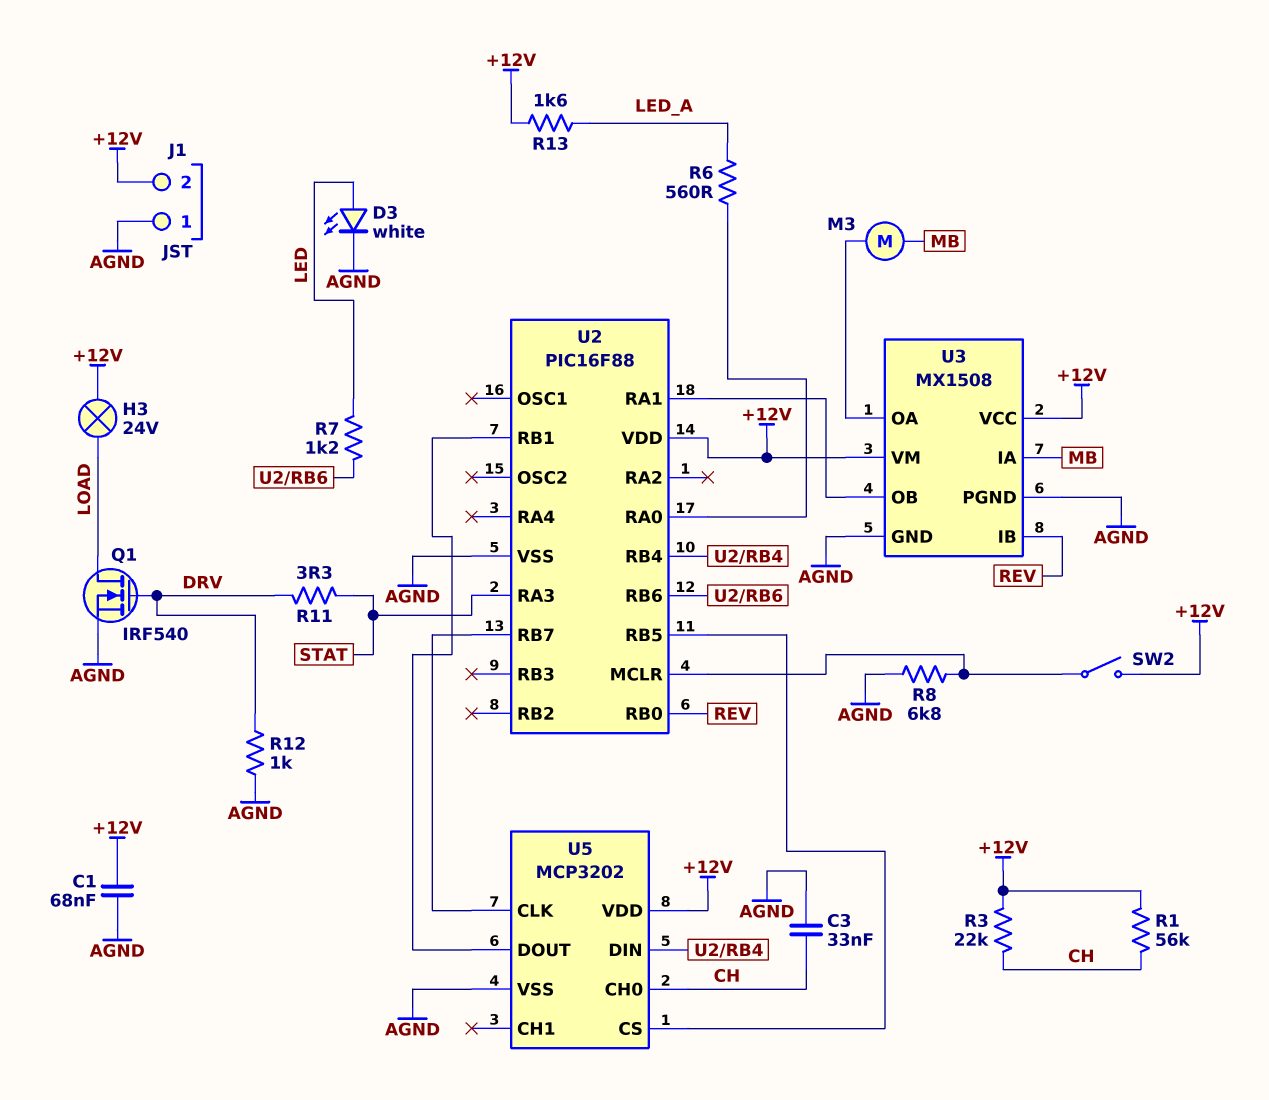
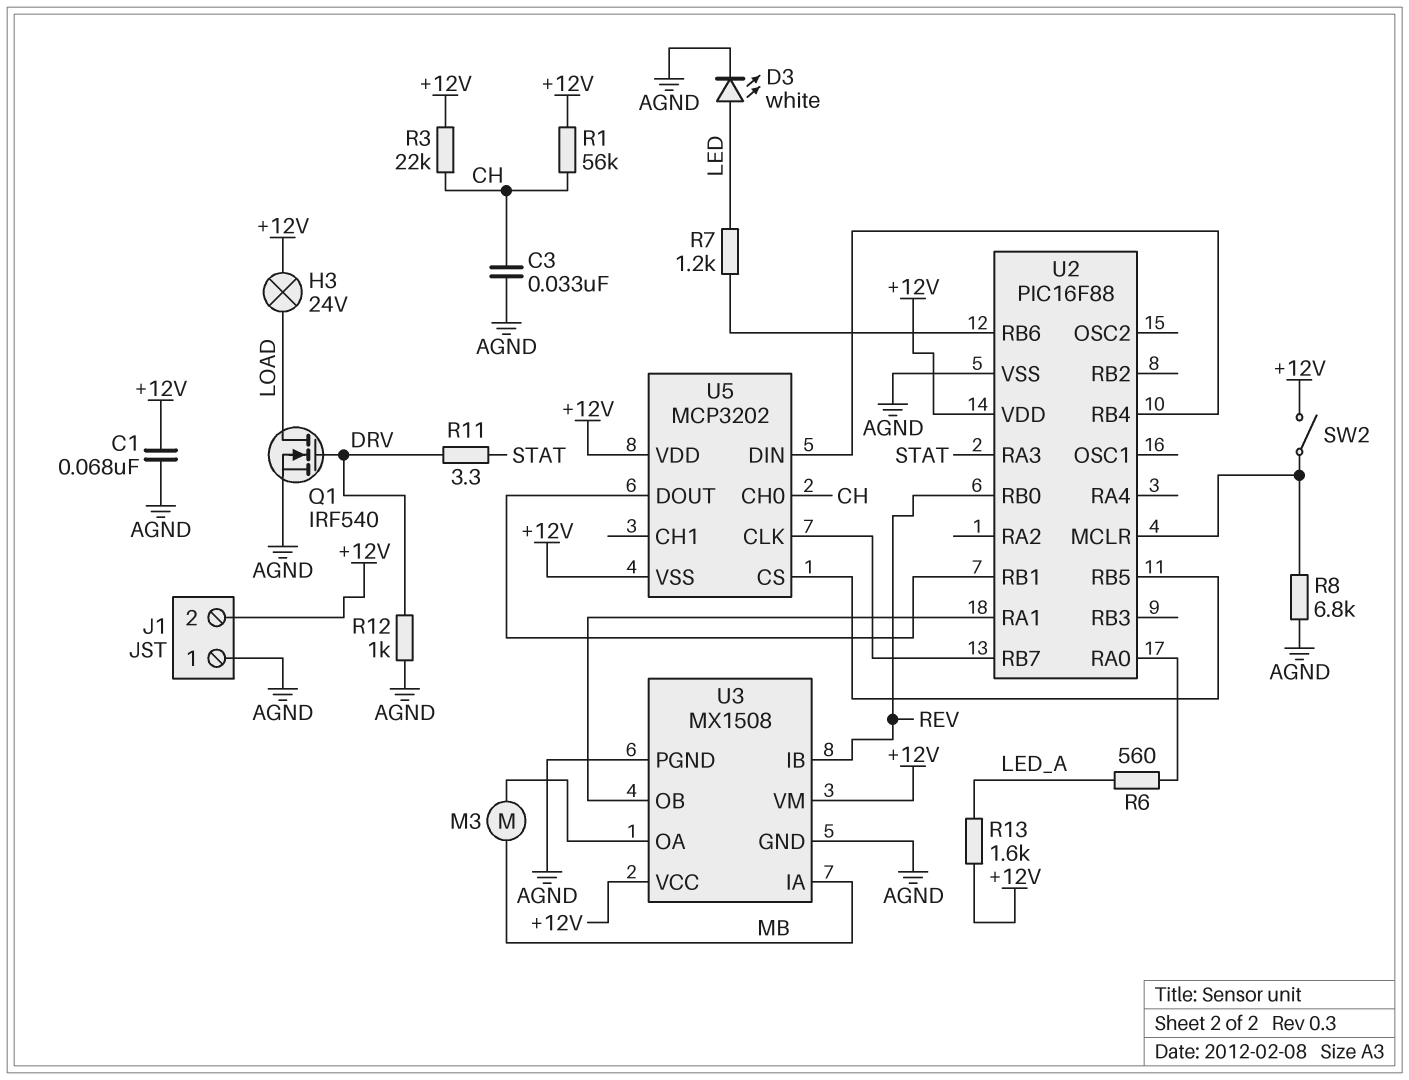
U5 pin VSS: AGND -> +12V

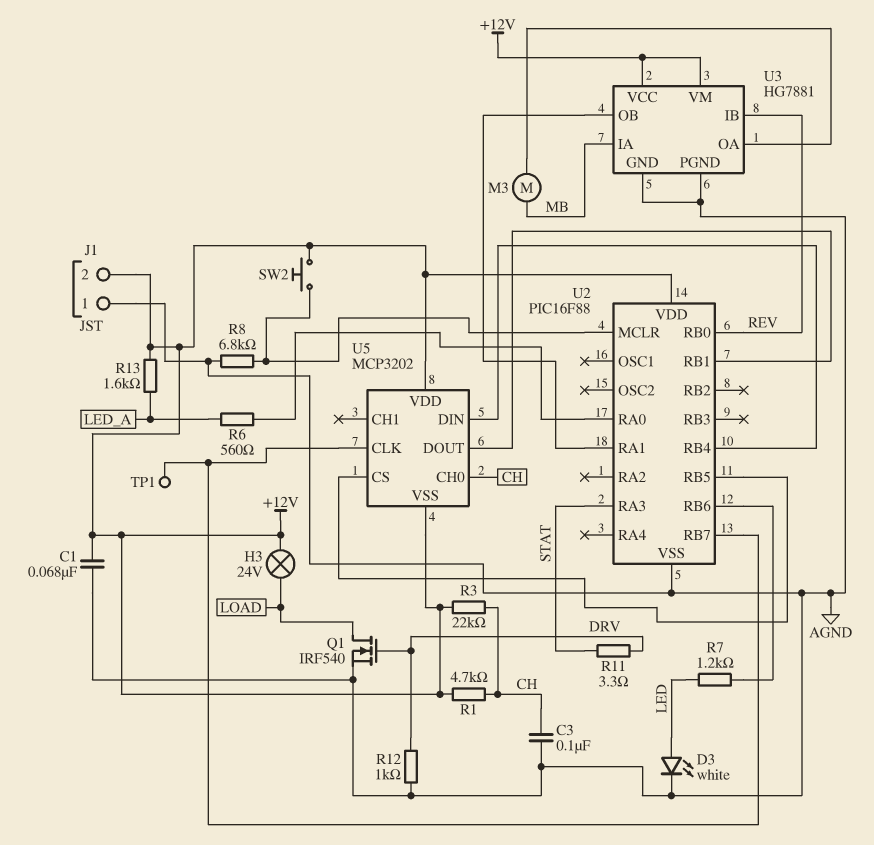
C3: 33nF (AGND, CH) -> 100nF (AGND, CH)
R1: 56k (+12V, CH) -> 4.7k (+12V, CH)
SW2: switch (+12V, U2/MCLR) -> button (+12V, U2/MCLR)
TP1: none -> test point (U2/RB7)
U3: MX1508 -> HG7881

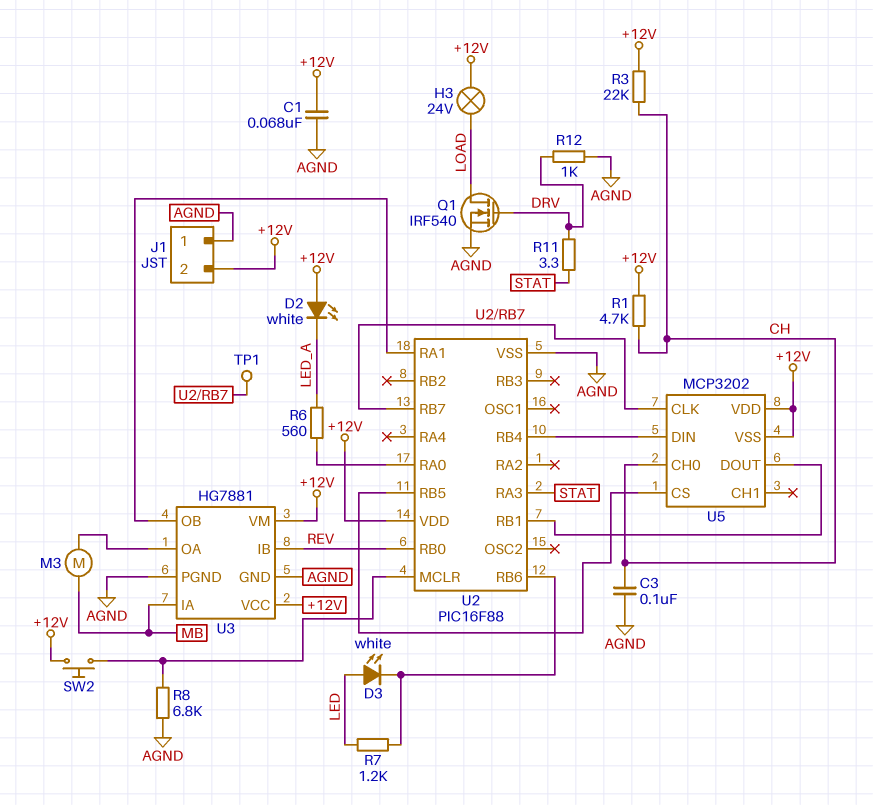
D2: none -> LED white (A +12V, K LED_A)
D3: LED white (A LED, K AGND) -> LED white (A LED, K U2/RB6)
R13: 1.6k (+12V, LED_A) -> none

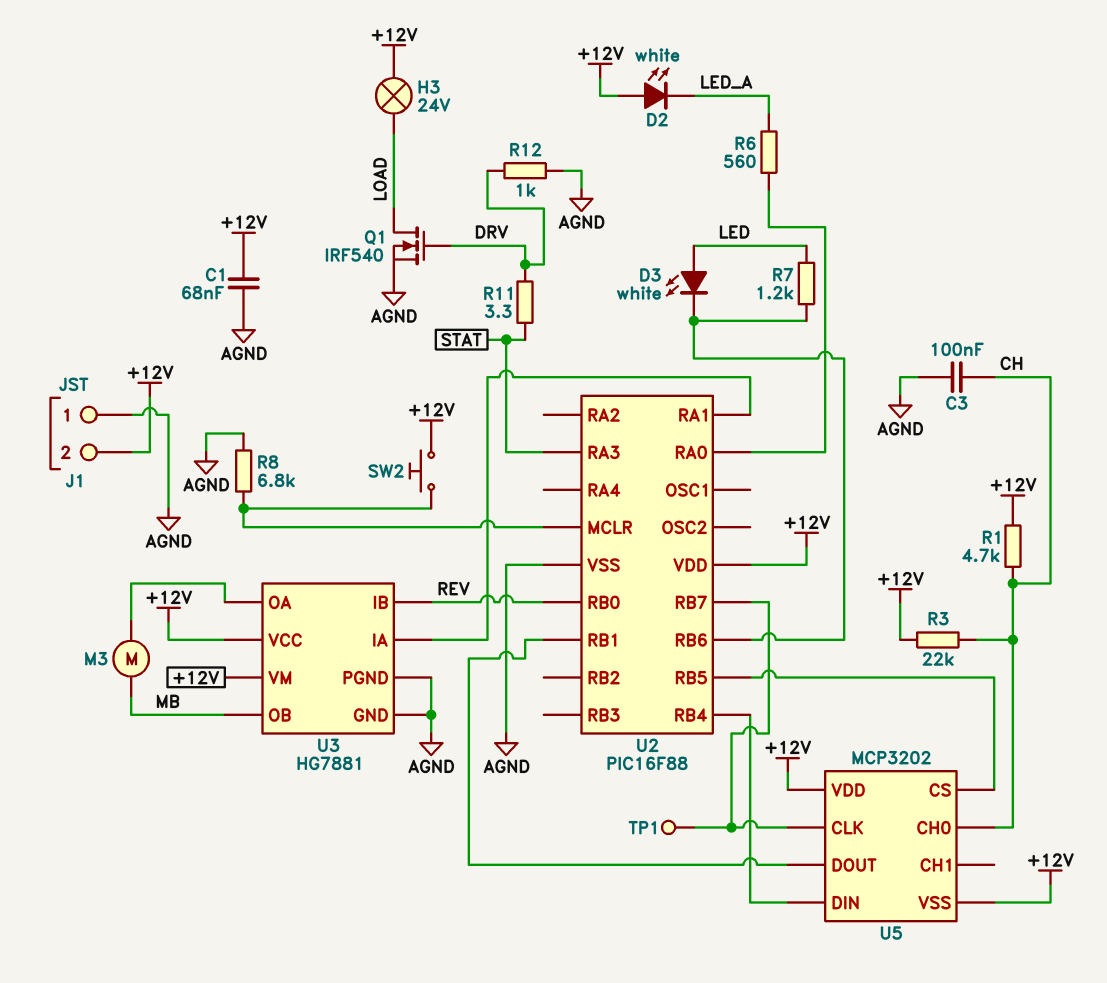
U3 pin IA: MB -> U2/RA1
U3 pin OB: U2/RA1 -> MB

